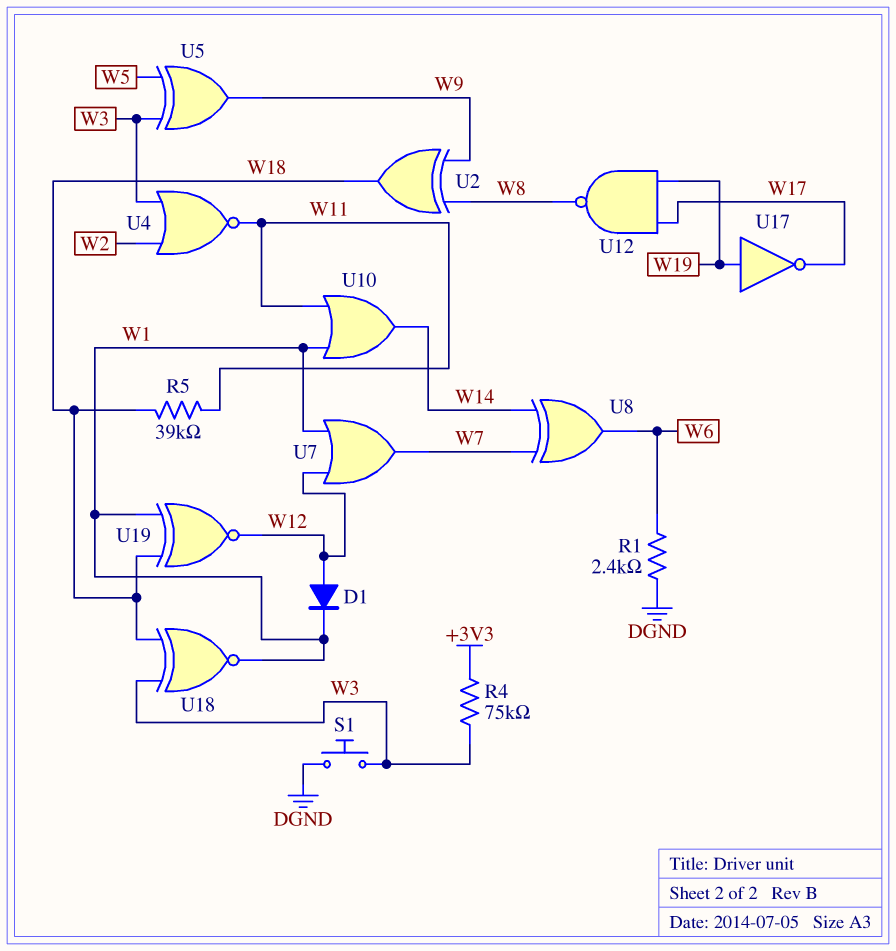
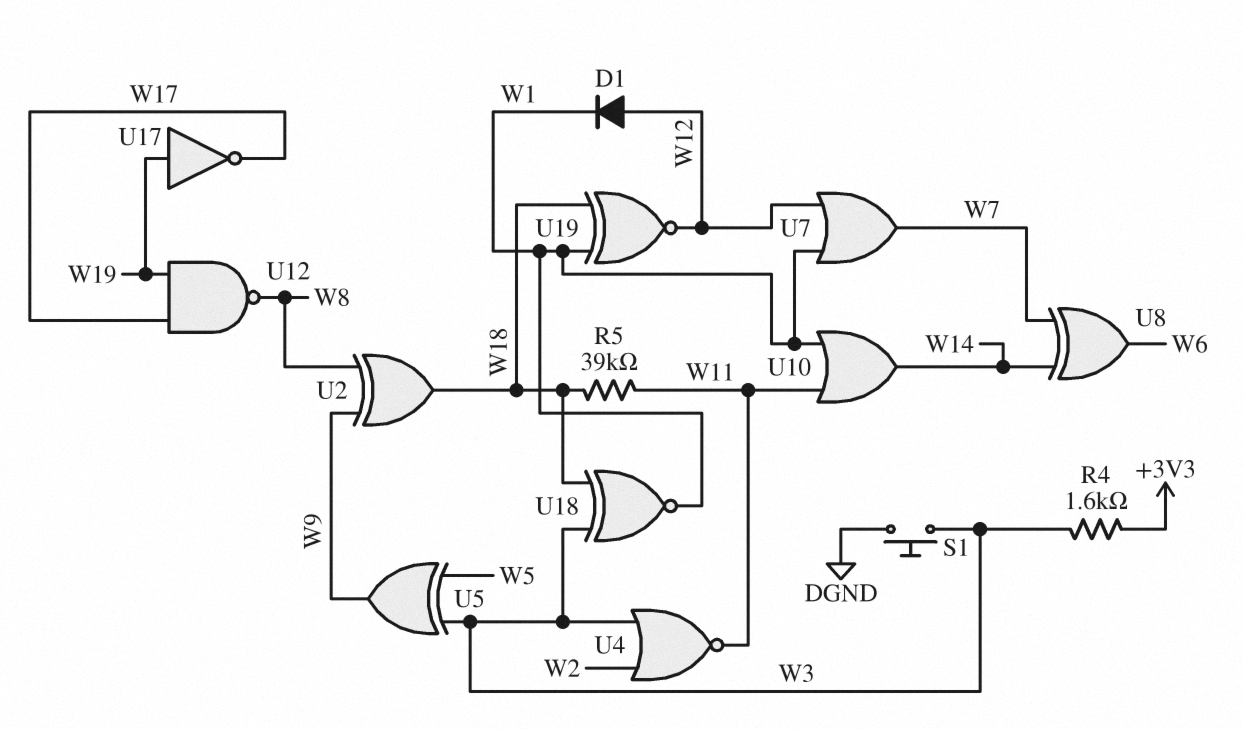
R1: 2.4k (DGND, W6) -> none
R4: 75k (+3V3, W3) -> 1.6k (+3V3, W3)

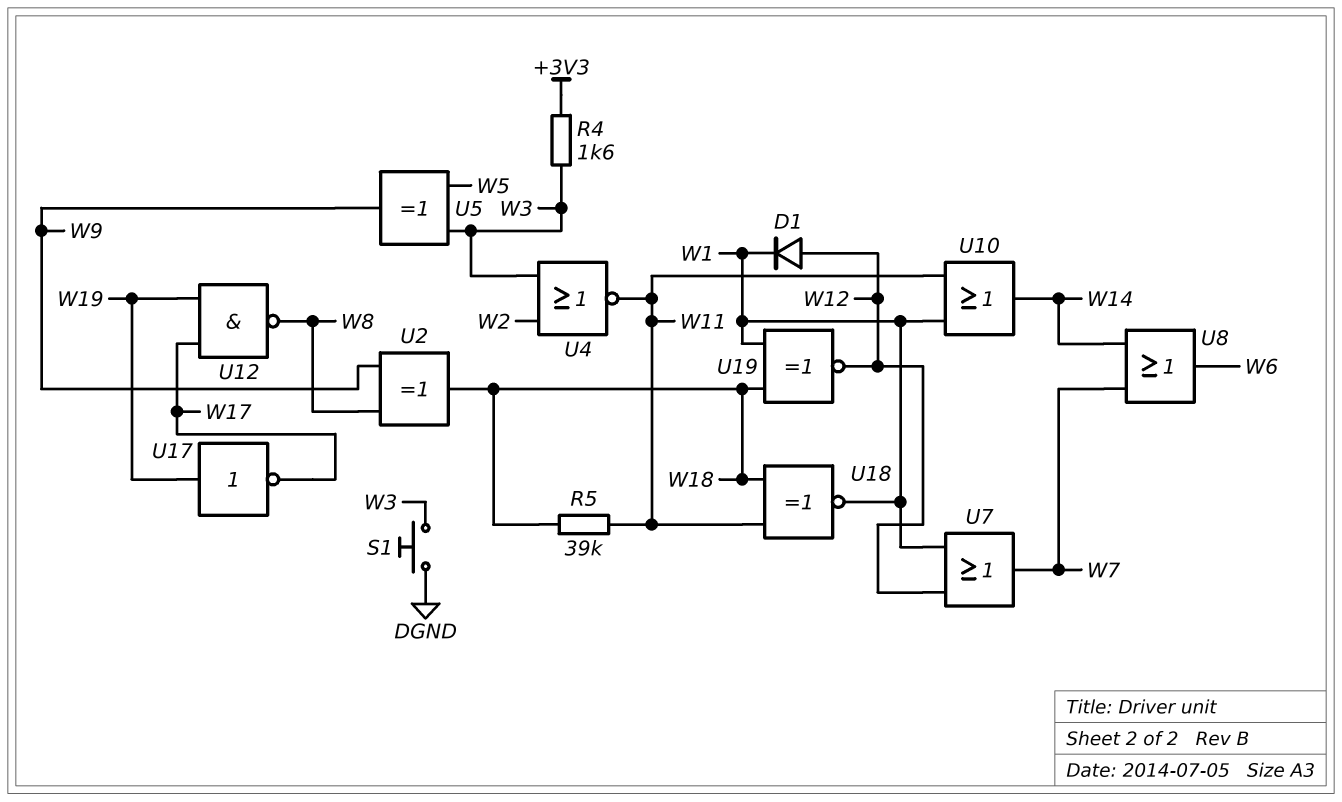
U8: XOR (in W7, in W14, out W6) -> OR (in W7, in W14, out W6)
U18: XNOR (in W3, in W18, out W1) -> XNOR (in W11, in W18, out W1)

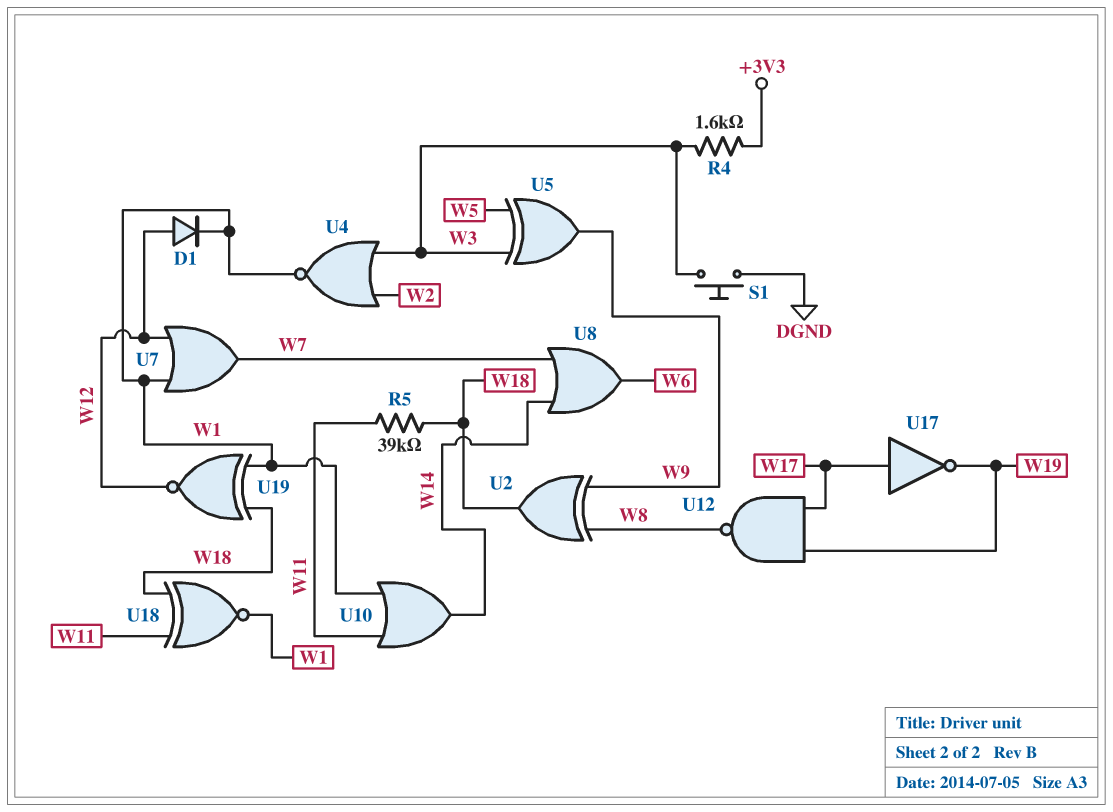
U4: NOR (in W2, in W3, out W11) -> NOR (in W2, in W3, out W1)
U17: NOT (in W19, out W17) -> NOT (in W17, out W19)

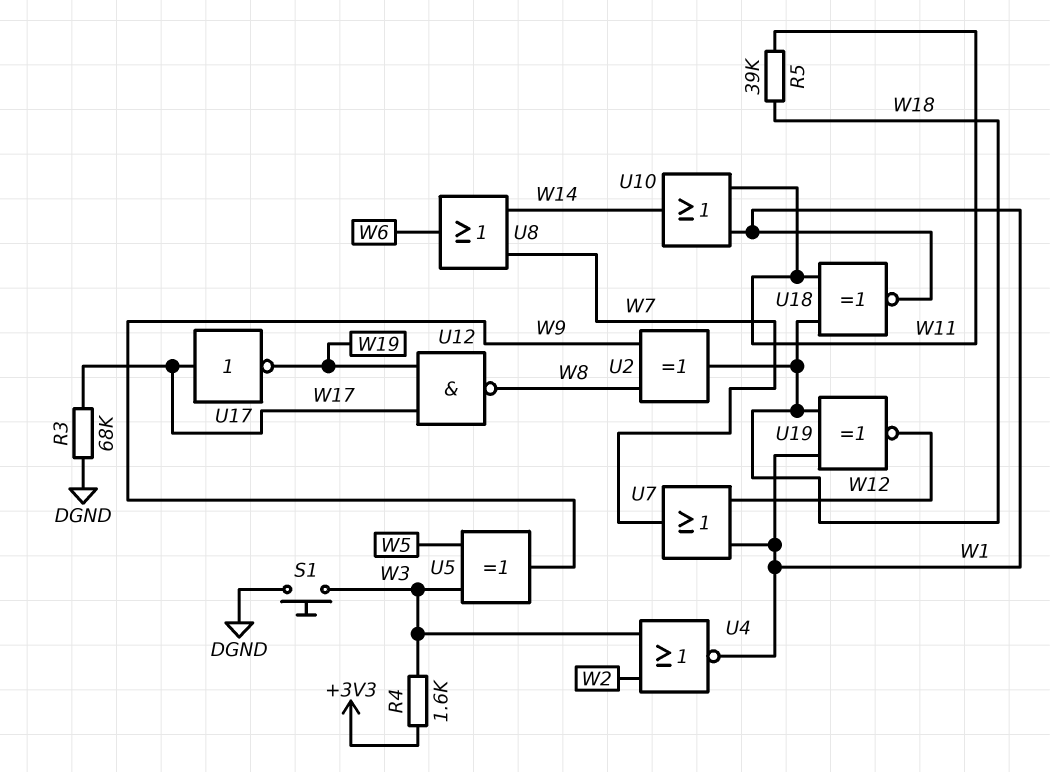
D1: diode (A W12, K W1) -> none
R3: none -> 68k (DGND, W17)

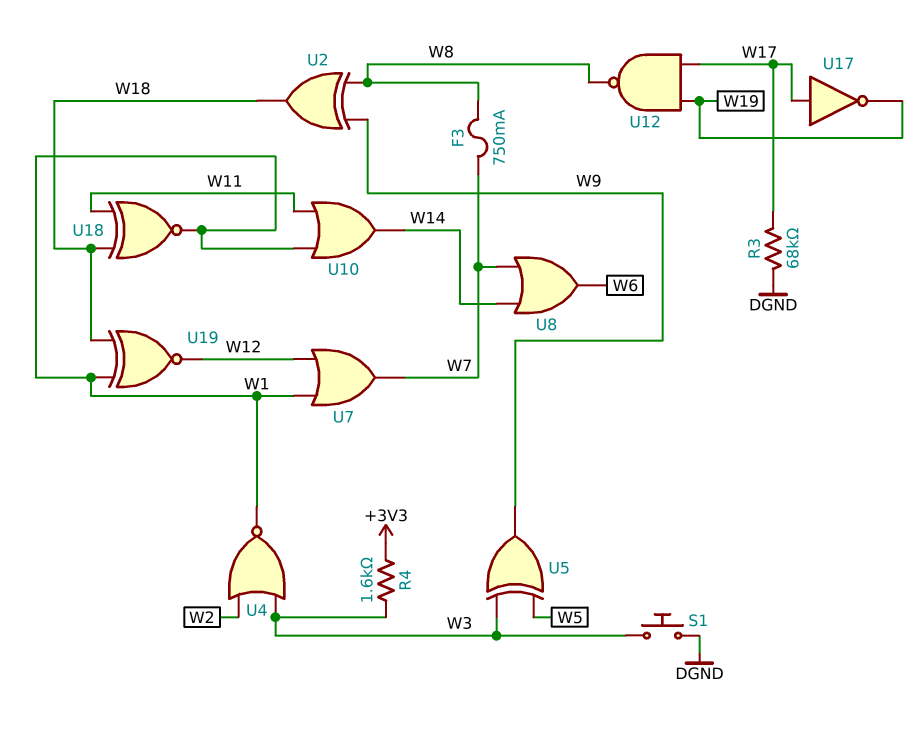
F3: none -> 750mA (W7, W8)
R5: 39k (W11, W18) -> none

